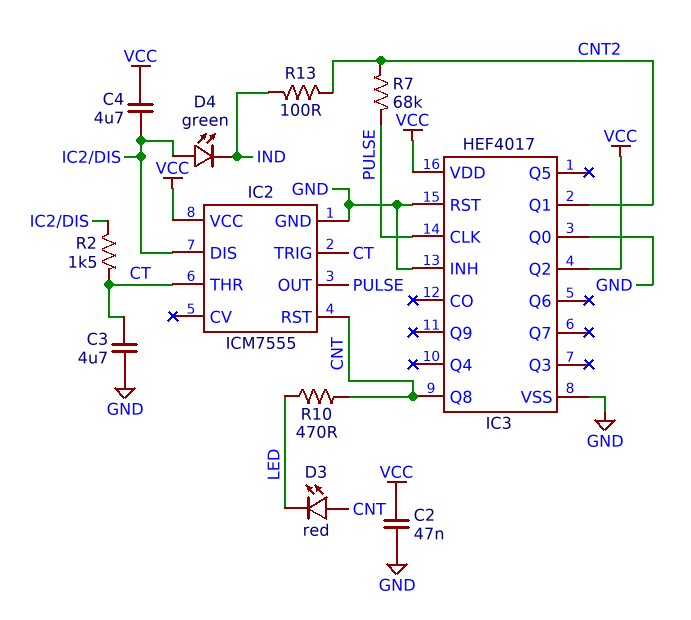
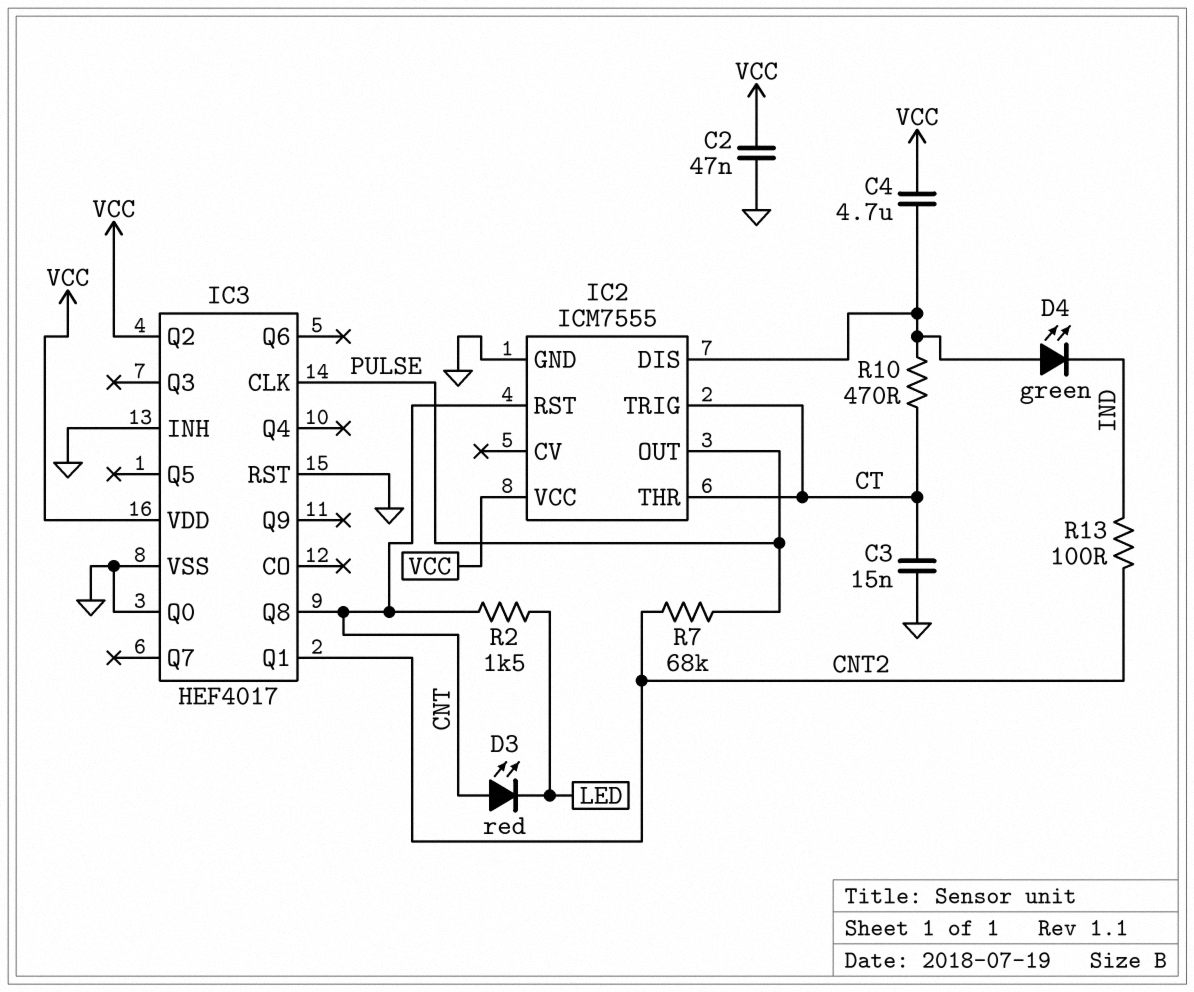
C3: 4.7uF (CT, GND) -> 15nF (CT, GND)
R2: 1.5k (CT, IC2/DIS) -> 1.5k (CNT, LED)
R10: 470 (CNT, LED) -> 470 (CT, IC2/DIS)

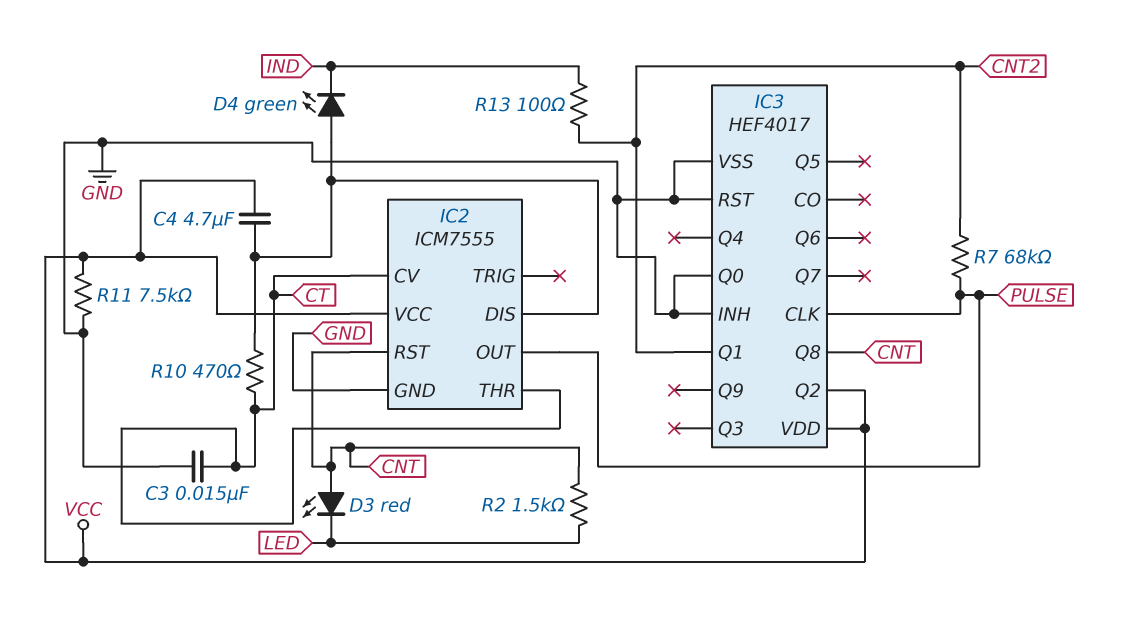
C2: 47nF (GND, VCC) -> none
IC2 pin CV: none -> CT
IC2 pin TRIG: CT -> none
R11: none -> 7.5k (GND, VCC)

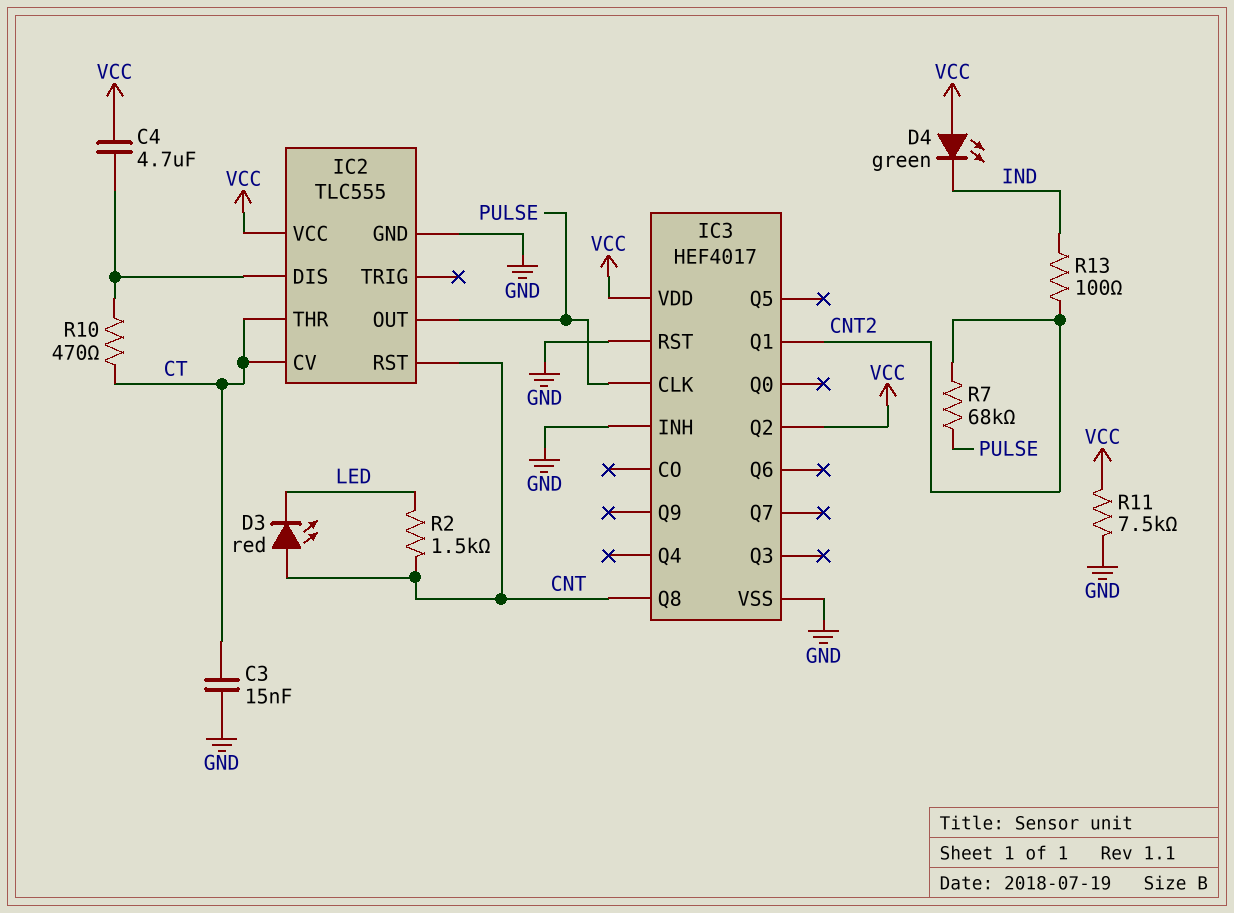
D4: LED green (A IC2/DIS, K IND) -> LED green (A VCC, K IND)
IC2: ICM7555 -> TLC555
IC3 pin Q0: GND -> none

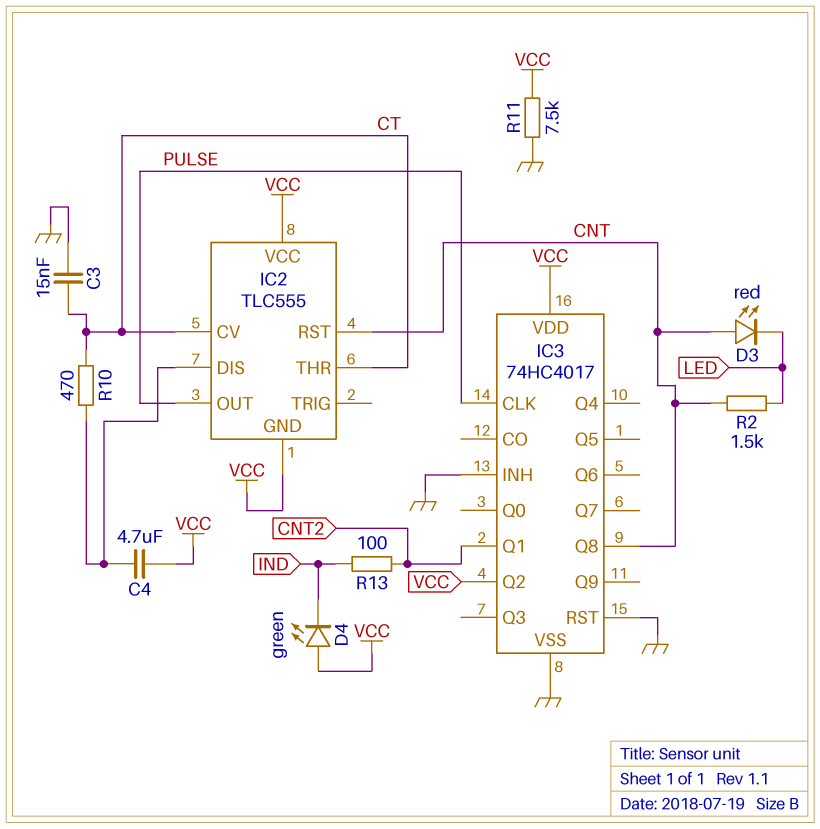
IC2 pin GND: GND -> VCC
IC3: HEF4017 -> 74HC4017
R7: 68k (CNT2, PULSE) -> none

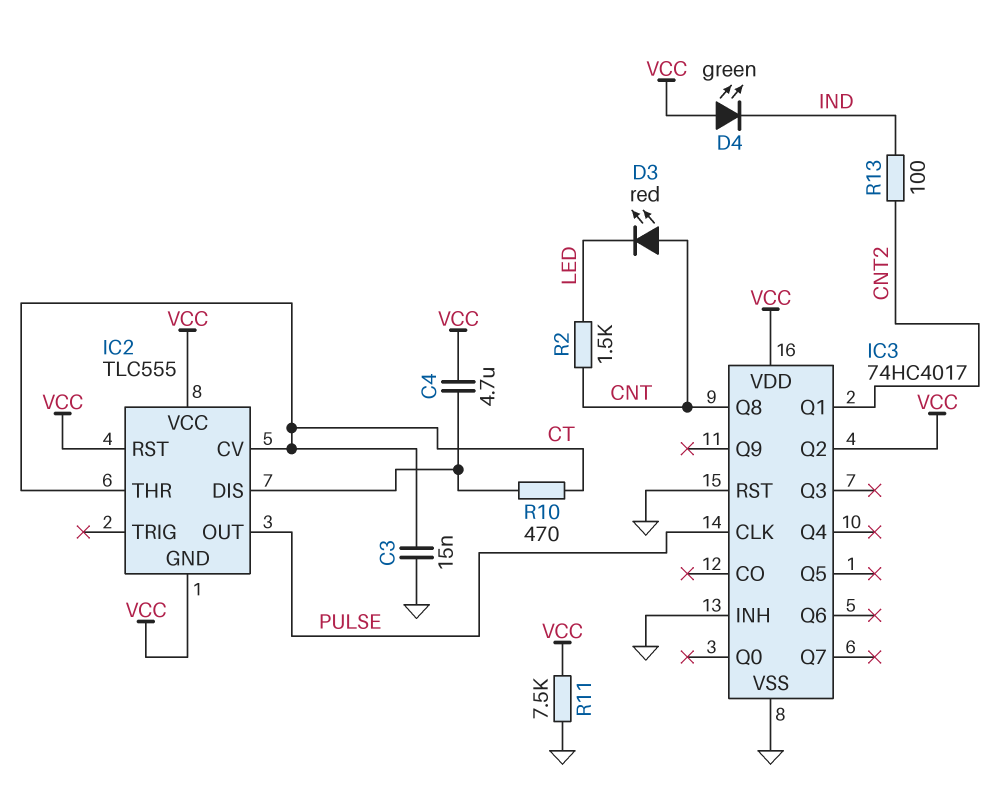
IC2 pin RST: CNT -> VCC

